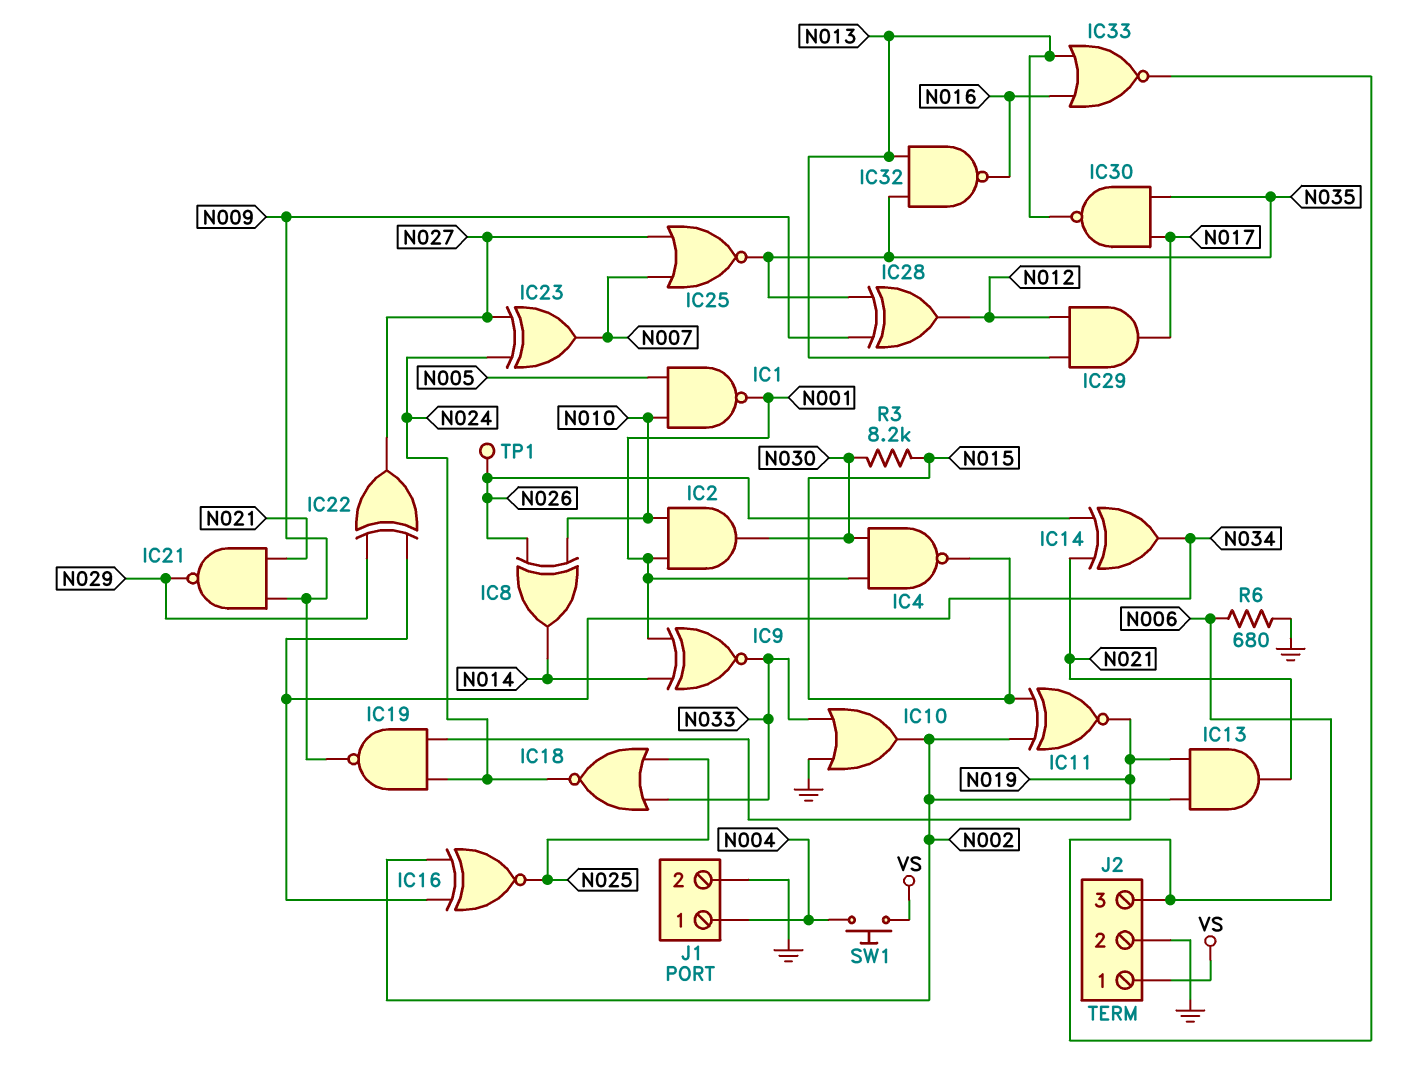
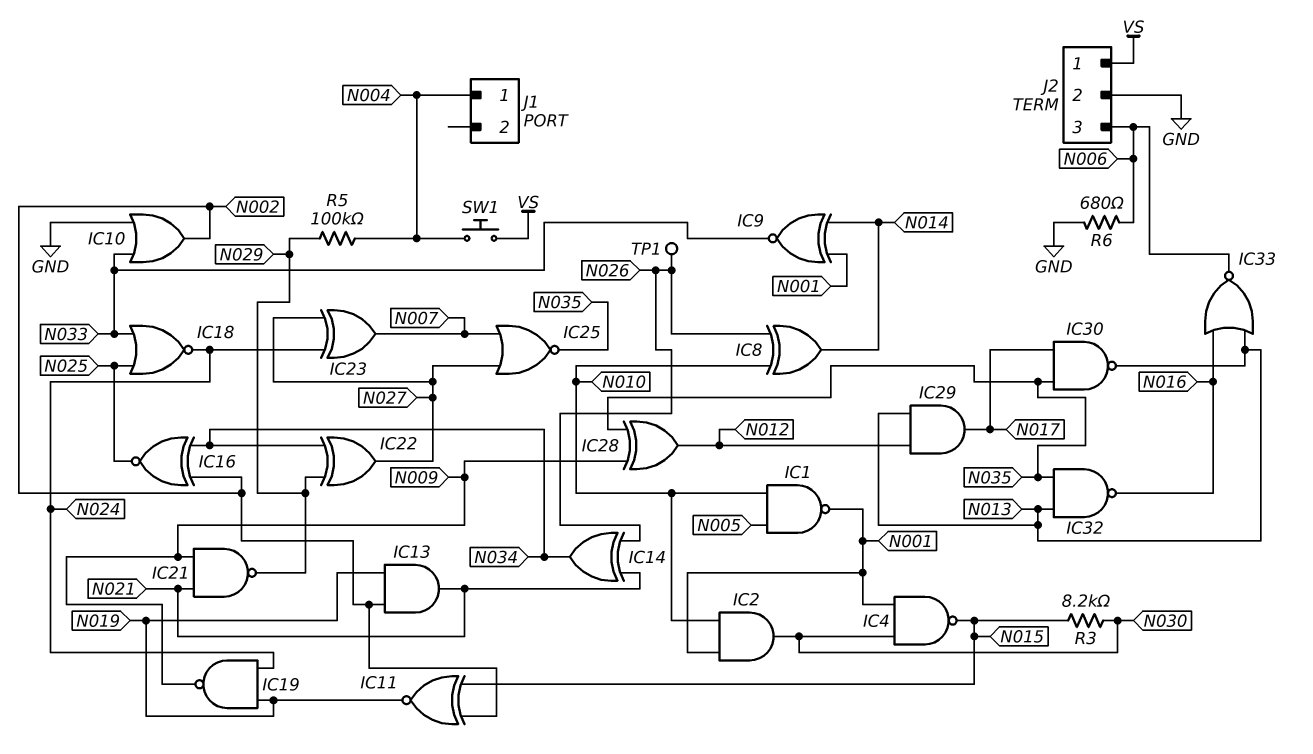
J1 pin 2: GND -> none
R5: none -> 100k (N004, N029)

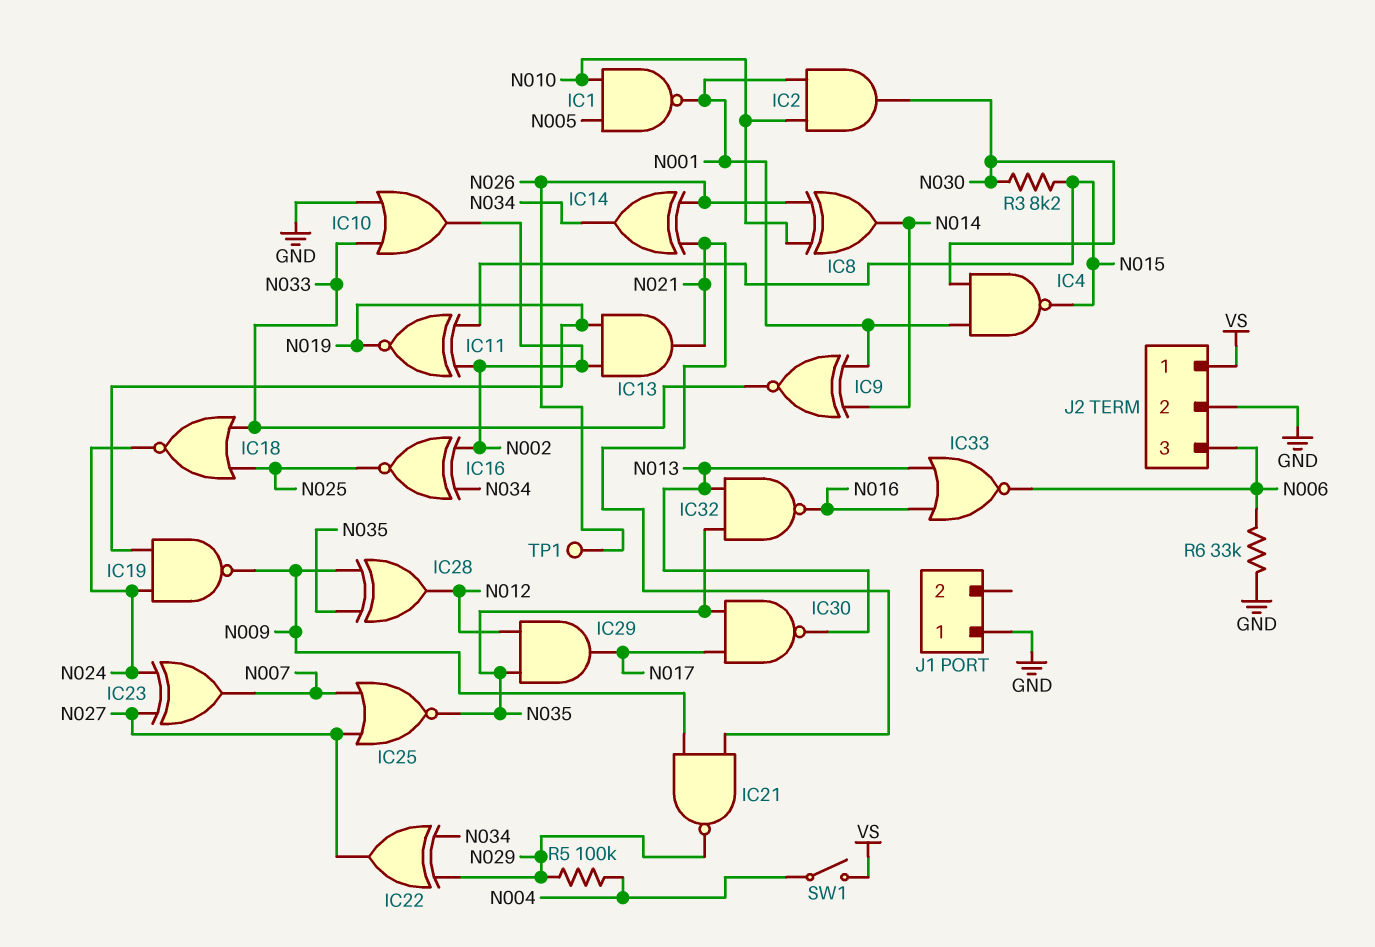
IC29: AND (in N012, in N013, out N017) -> AND (in N012, in N035, out N017)
J1 pin 1: N004 -> GND
R6: 680 (GND, N006) -> 33k (GND, N006)
SW1: button (N004, VS) -> switch (N004, VS)

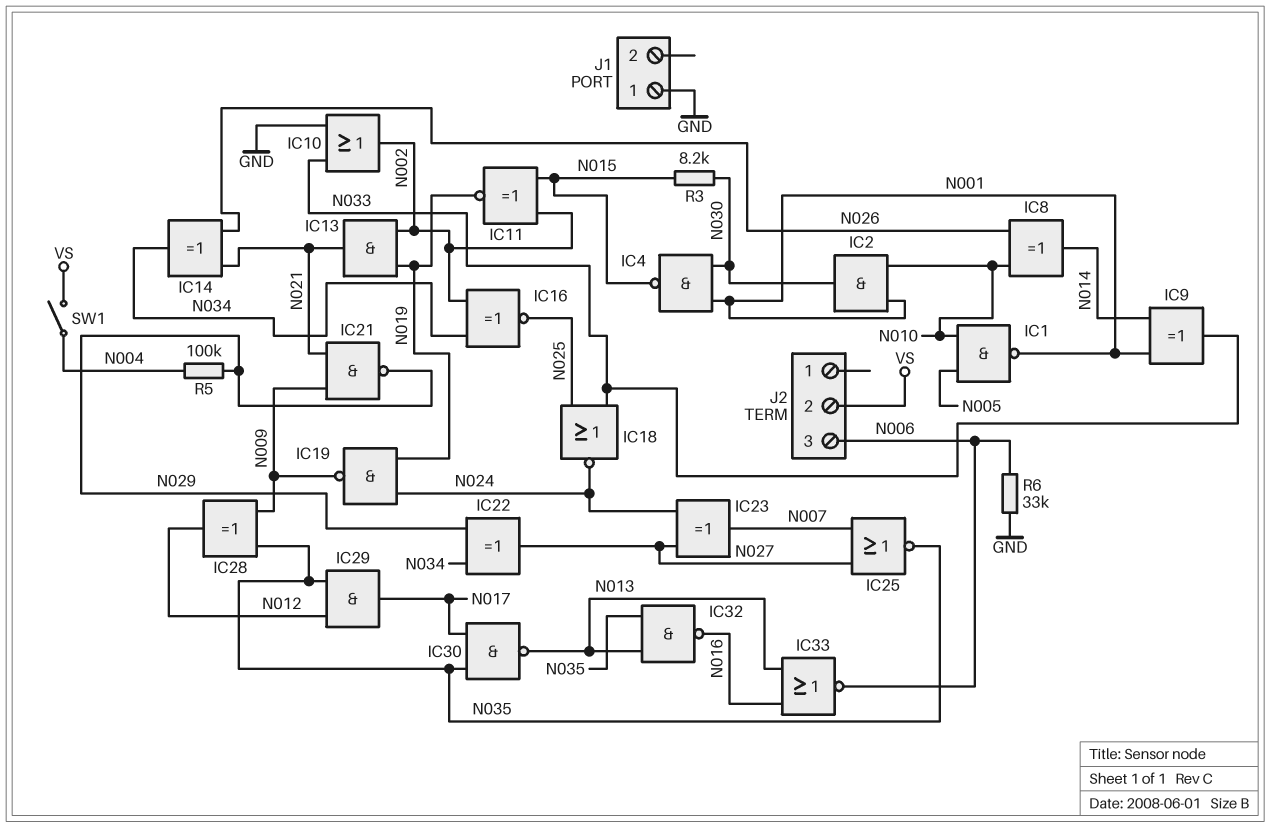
IC9: XNOR (in N001, in N014, out N033) -> XOR (in N001, in N014, out N033)
J2 pin 1: VS -> none
J2 pin 2: GND -> VS
TP1: test point (N026) -> none

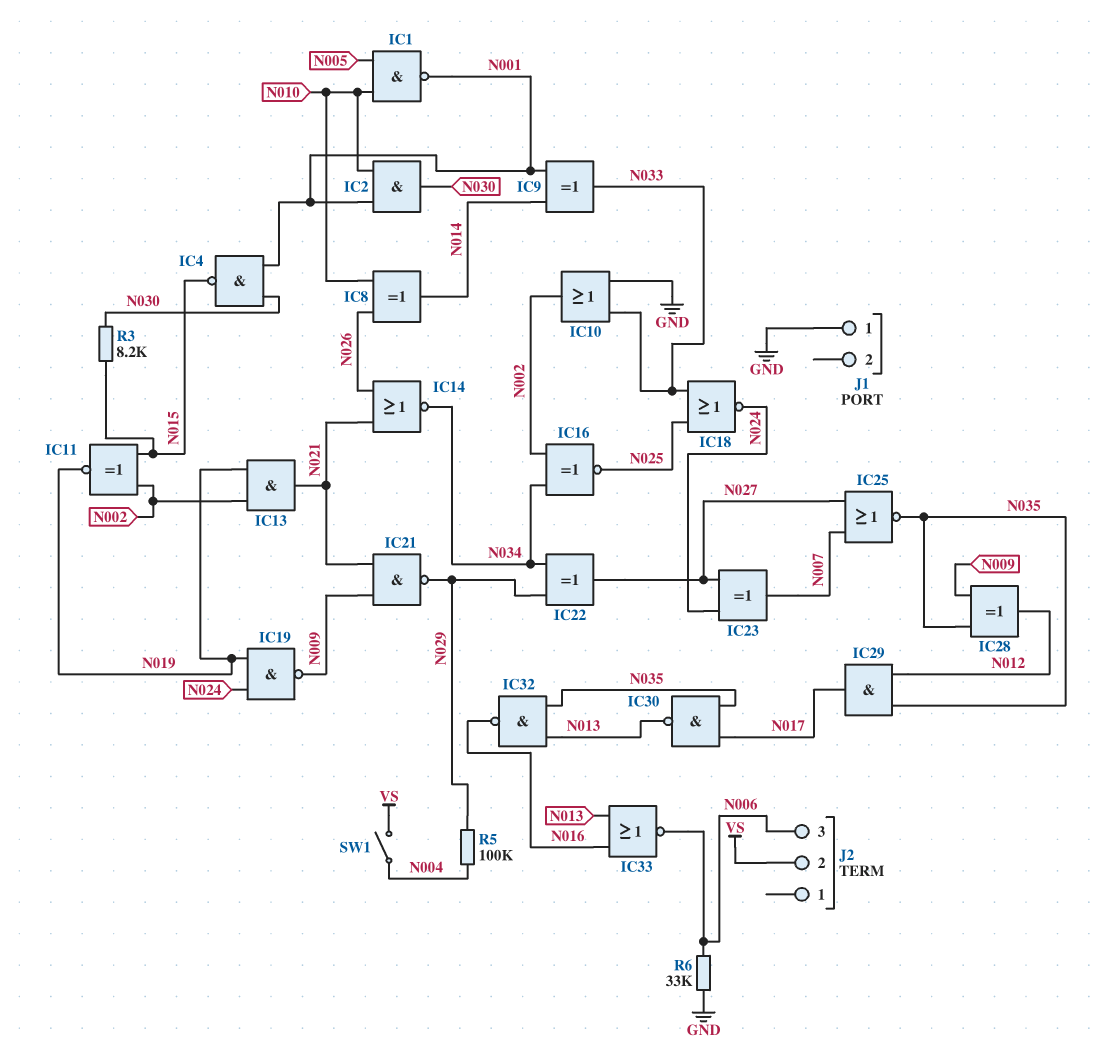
IC14: XOR (in N021, in N026, out N034) -> NOR (in N021, in N026, out N034)

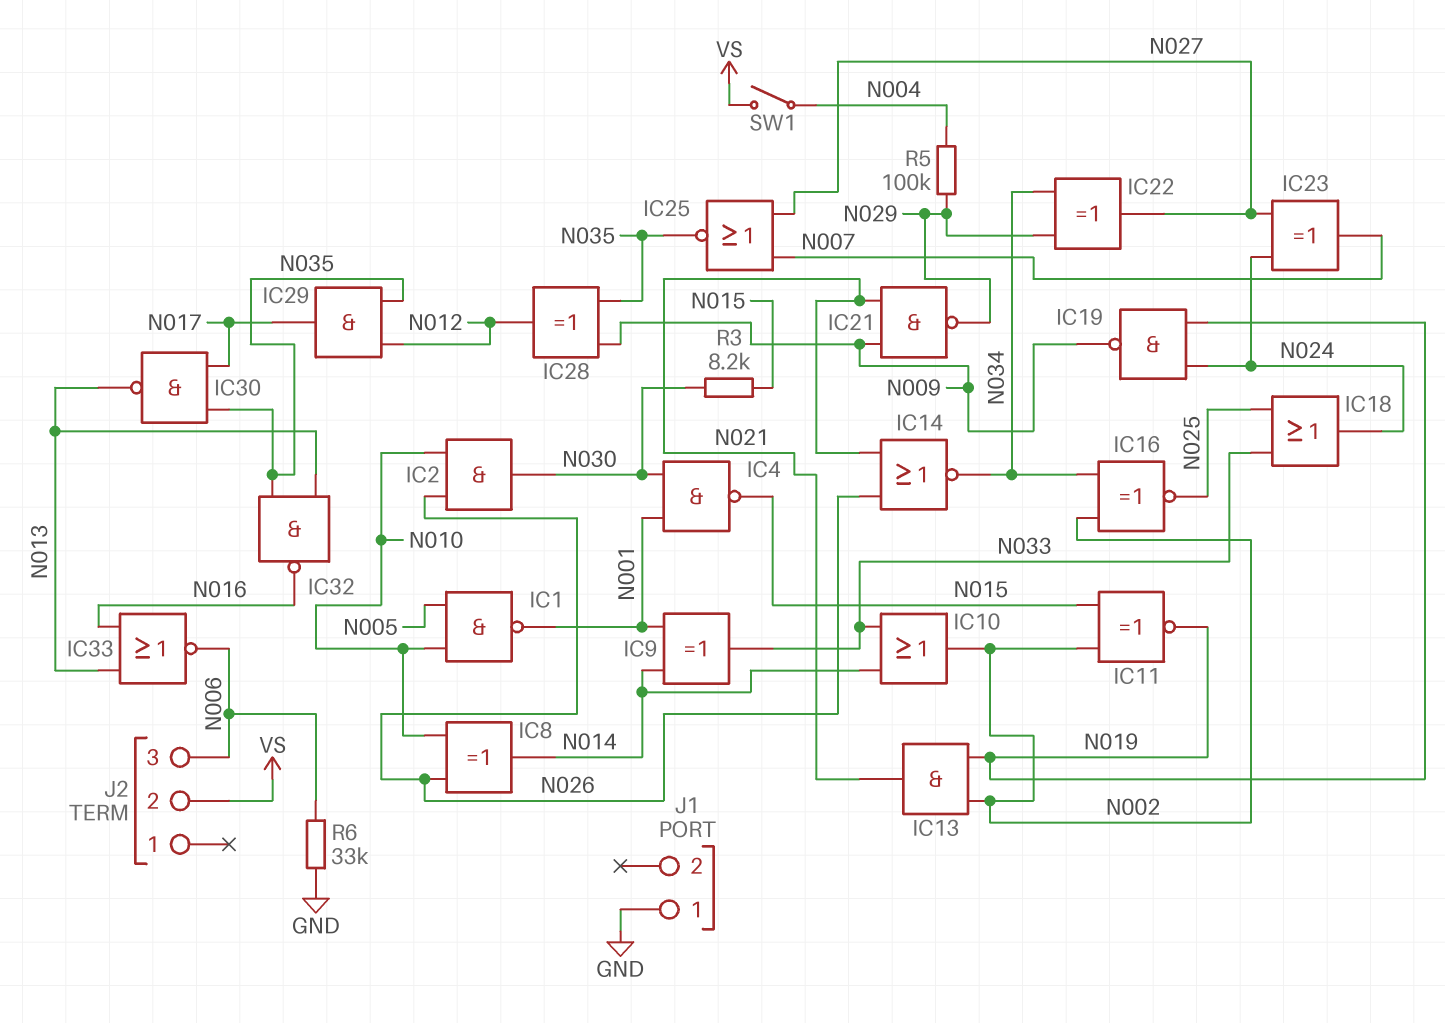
IC2: AND (in N001, in N010, out N030) -> AND (in N010, in N026, out N030)
IC10: OR (in GND, in N033, out N002) -> OR (in N014, in N033, out N002)
IC18: NOR (in N025, in N033, out N024) -> OR (in N025, in N033, out N024)

